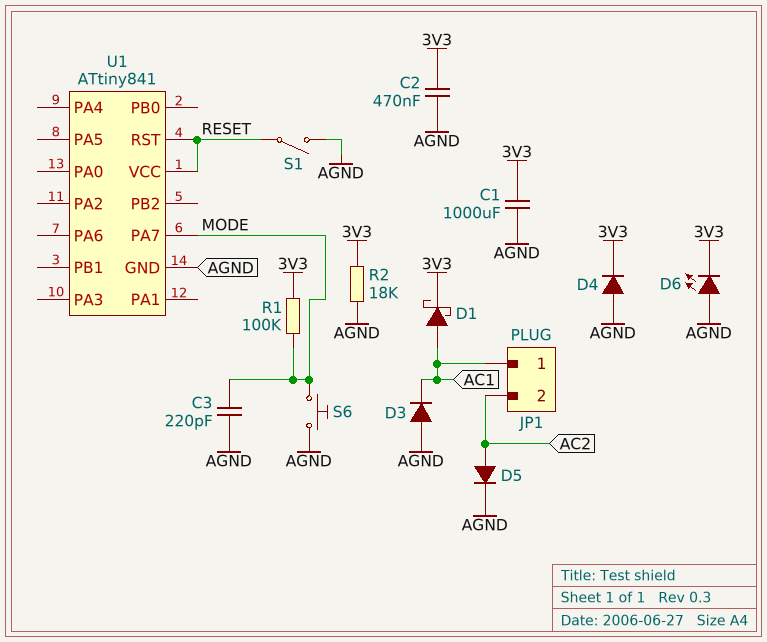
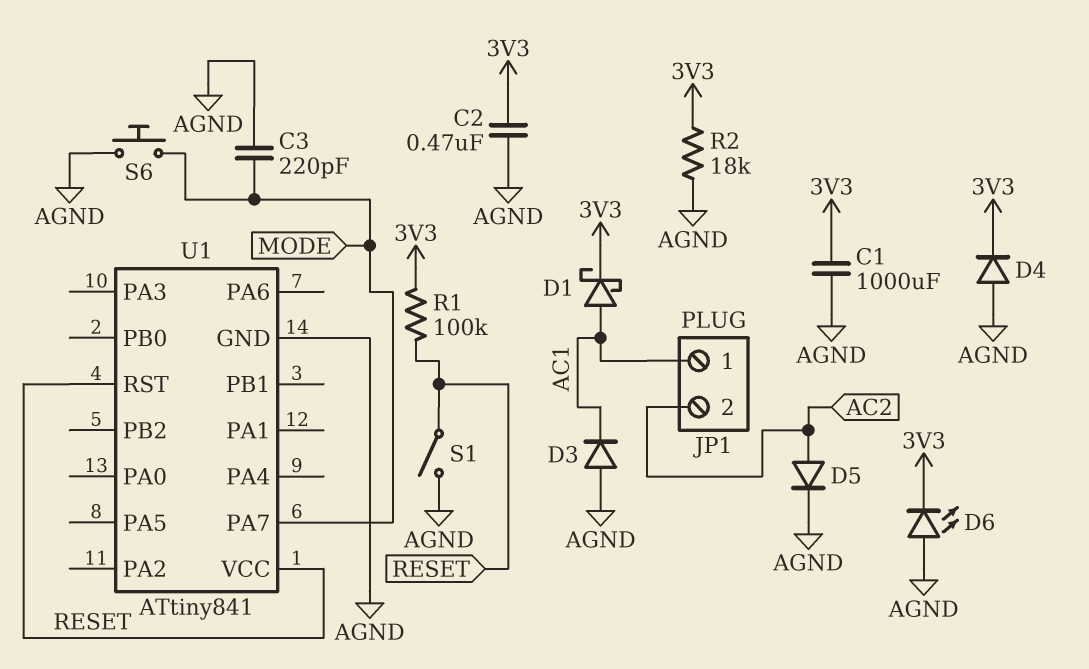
R1: 100k (3V3, MODE) -> 100k (3V3, RESET)

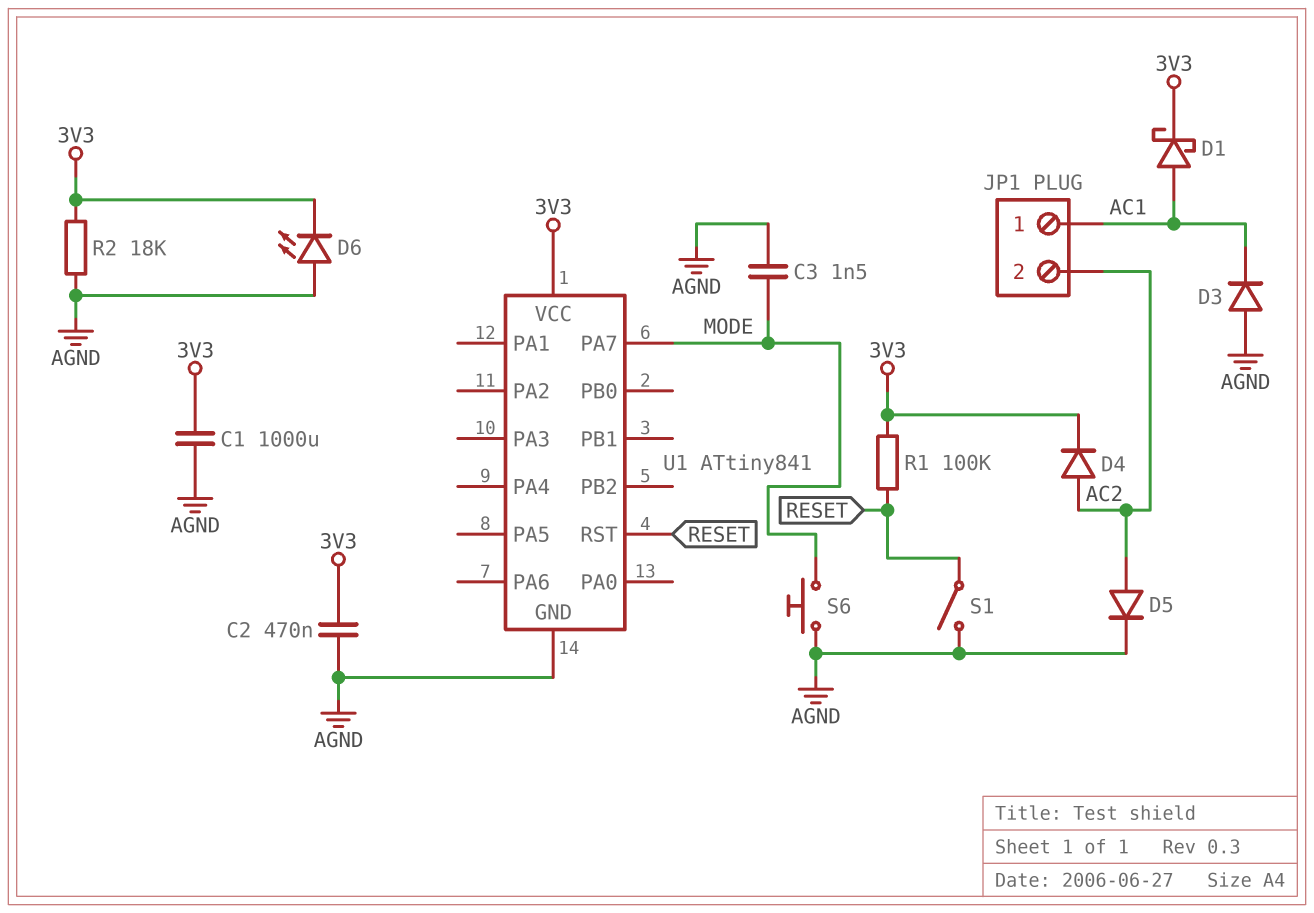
C3: 220pF (AGND, MODE) -> 1.5nF (AGND, MODE)
D4: diode (A AGND, K 3V3) -> diode (A AC2, K 3V3)
U1 pin VCC: RESET -> 3V3

